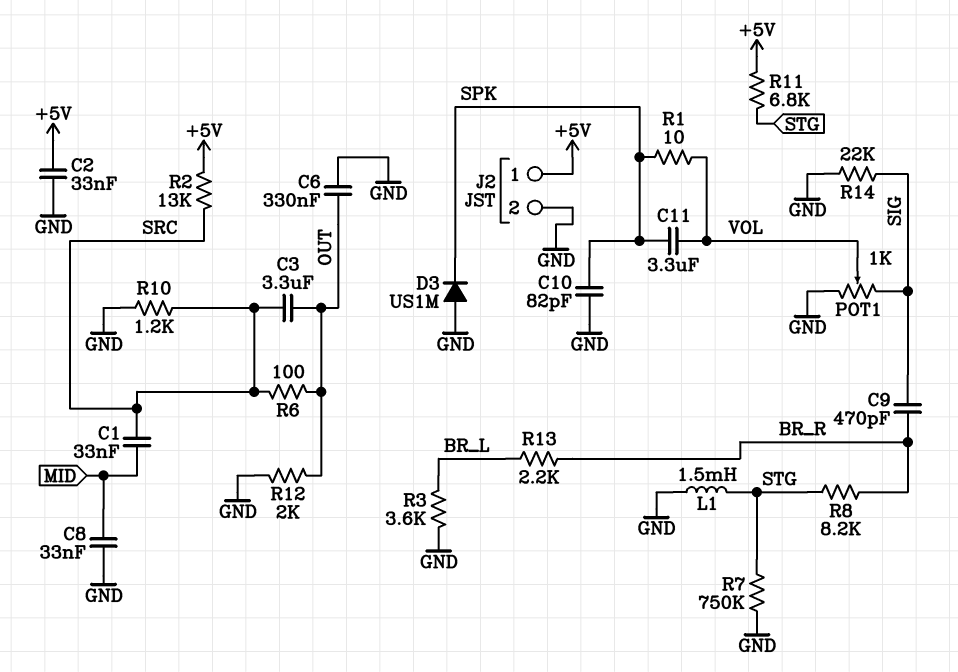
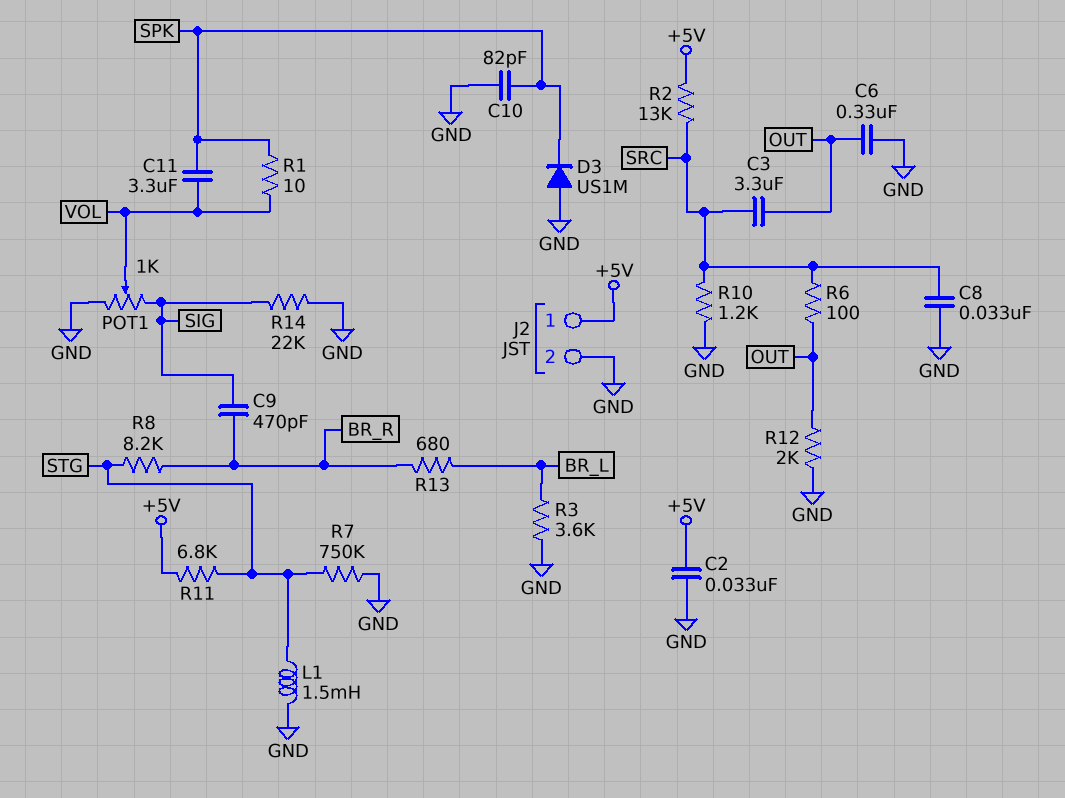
C1: 33nF (MID, SRC) -> none
C8: 33nF (GND, MID) -> 33nF (GND, SRC)
R13: 2.2k (BR_L, BR_R) -> 680 (BR_L, BR_R)

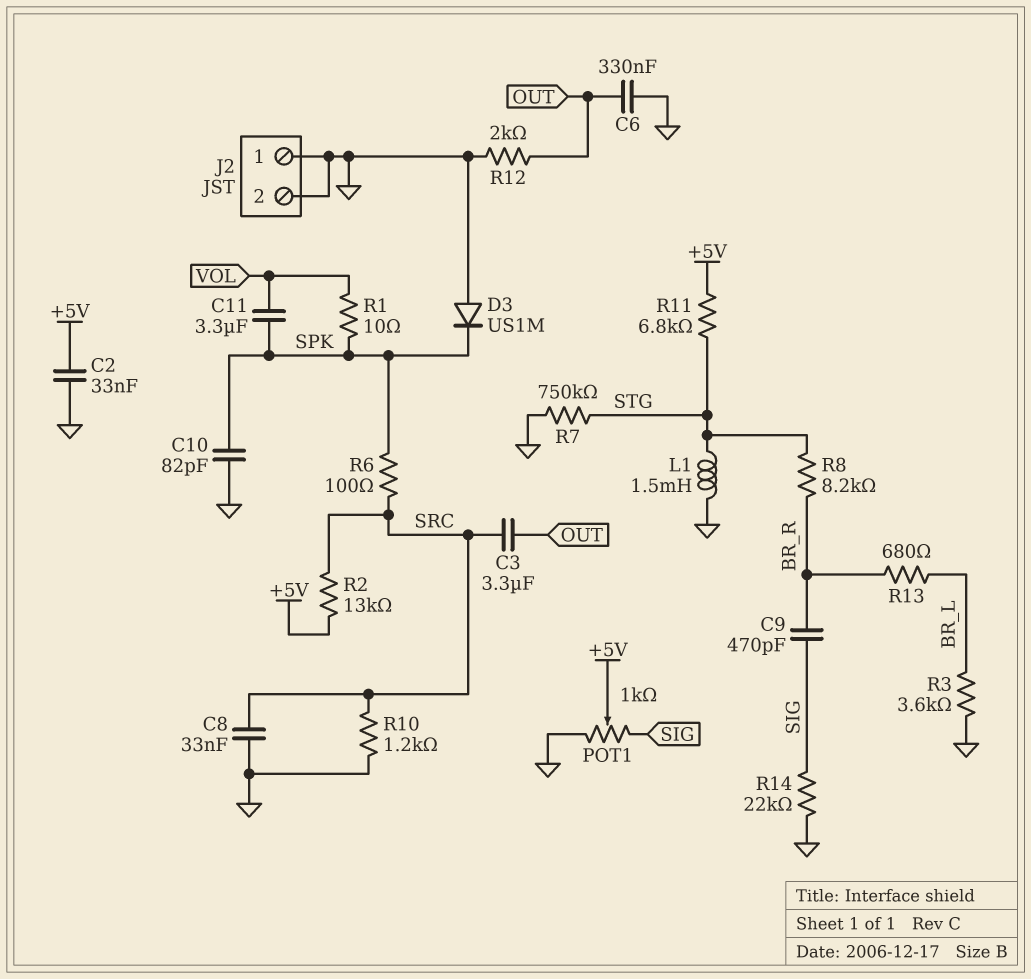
J2 pin 1: +5V -> GND
POT1: 1k (GND, SIG, wiper VOL) -> 1k (GND, SIG, wiper +5V)
R6: 100 (OUT, SRC) -> 100 (SPK, SRC)

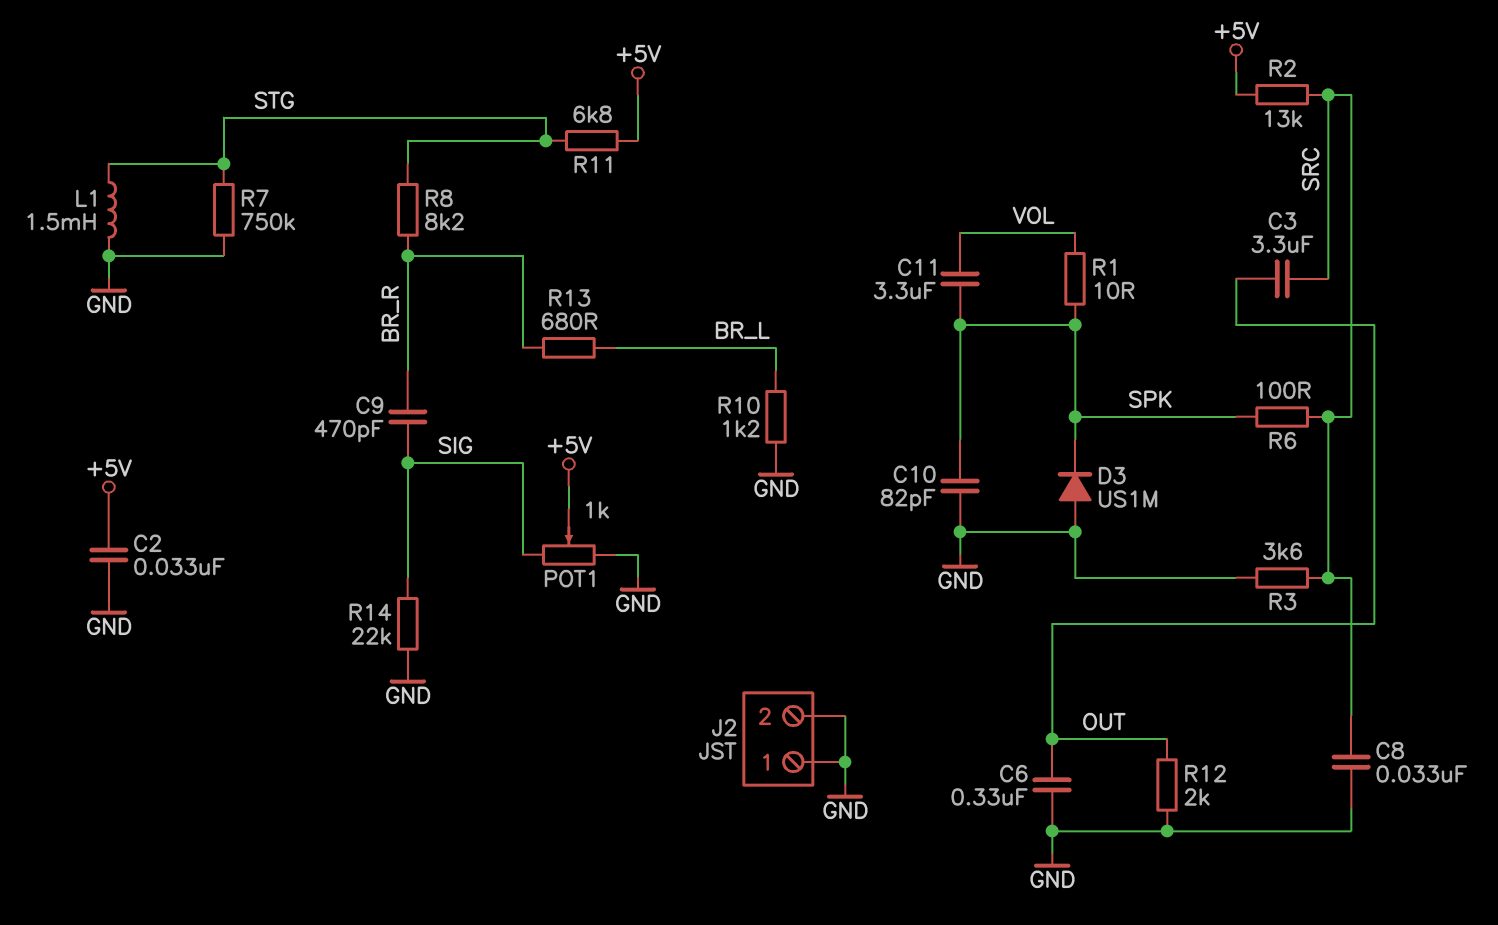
R3: 3.6k (BR_L, GND) -> 3.6k (GND, SRC)
R10: 1.2k (GND, SRC) -> 1.2k (BR_L, GND)

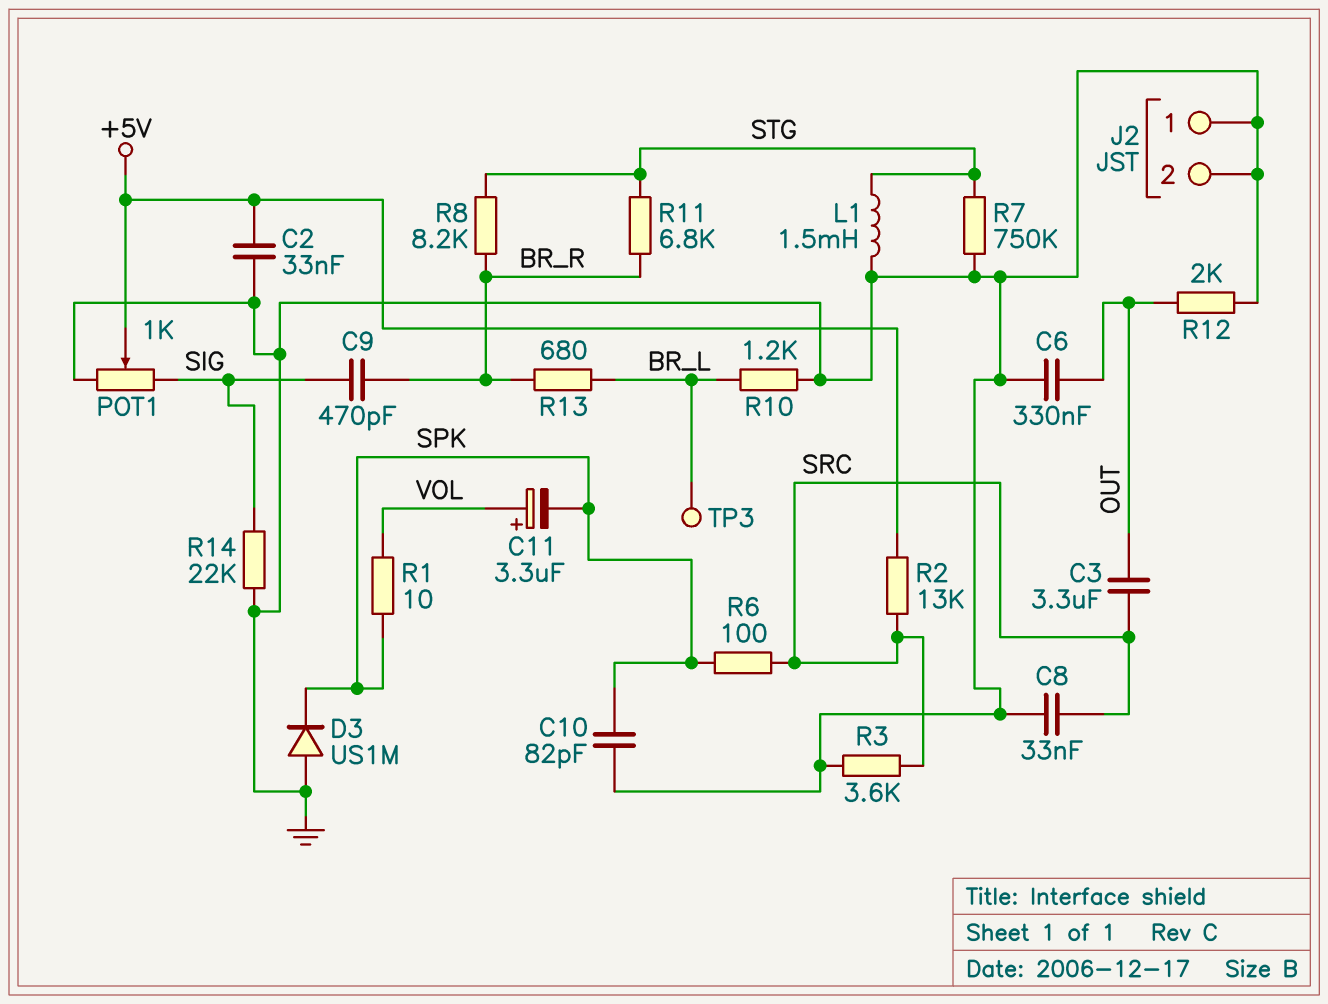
C11: 3.3uF (SPK, VOL) -> 3.3uF (plus VOL, minus SPK)
R11: 6.8k (+5V, STG) -> 6.8k (BR_R, STG)
TP3: none -> test point (BR_L)

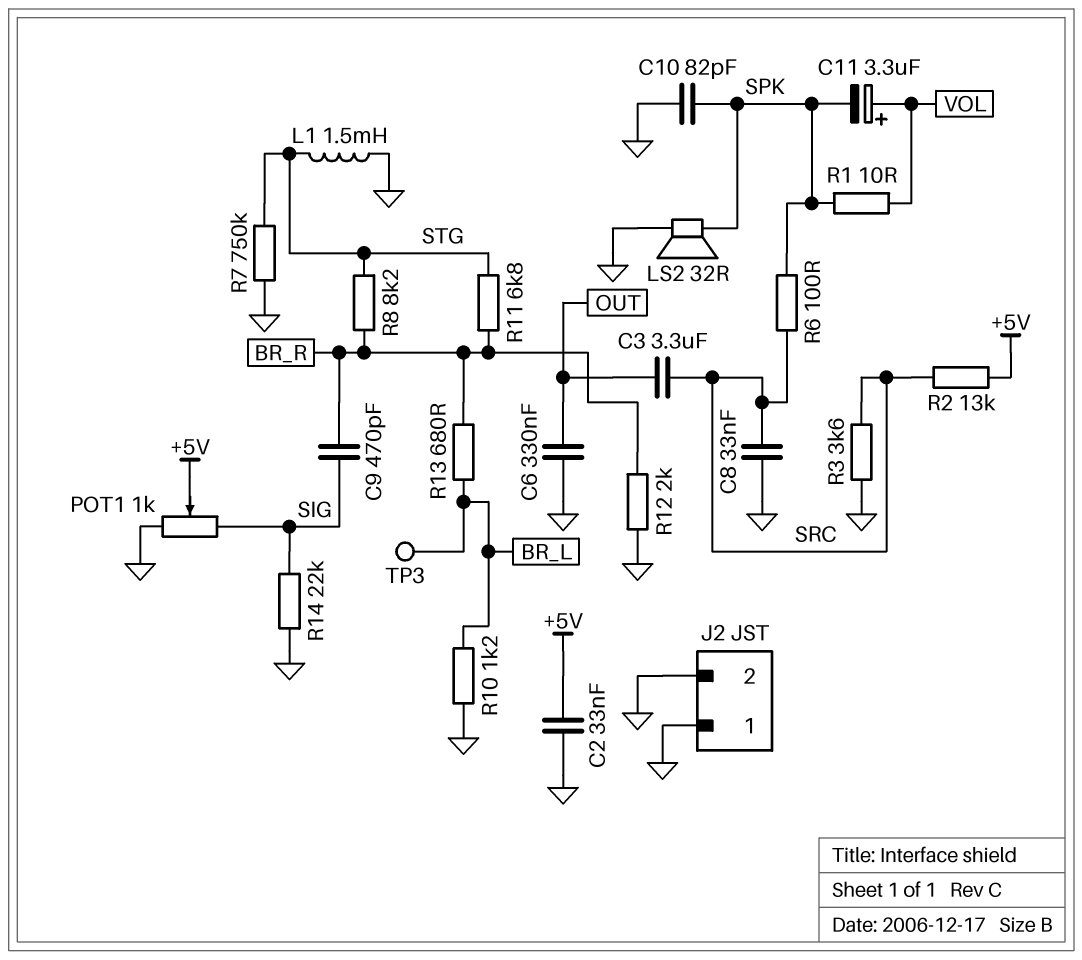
D3: diode US1M (A GND, K SPK) -> none
LS2: none -> speaker 32R (GND, SPK)
R12: 2k (GND, OUT) -> 2k (BR_R, GND)

